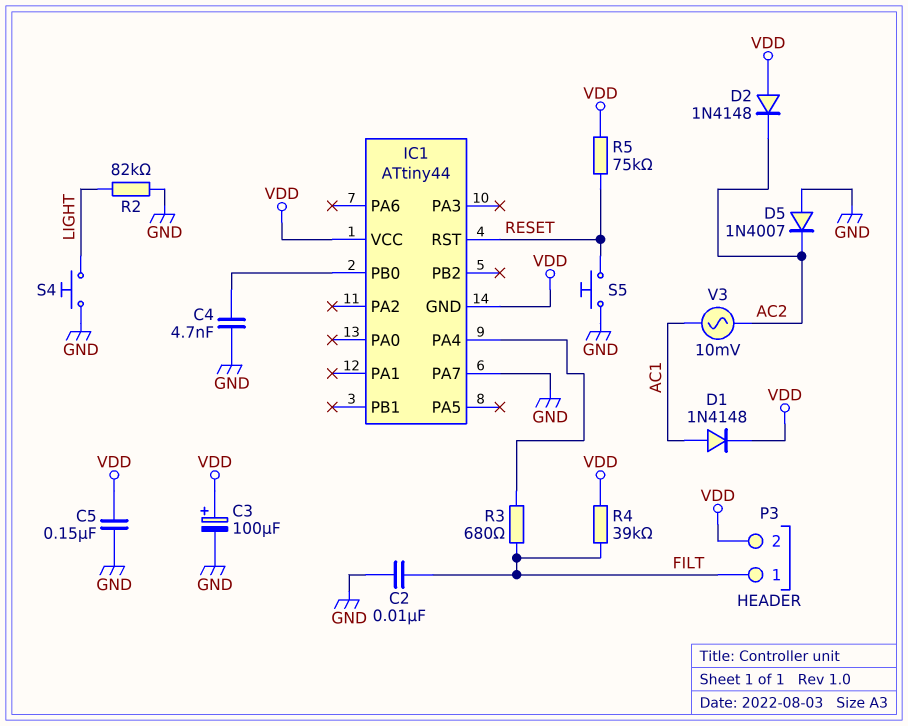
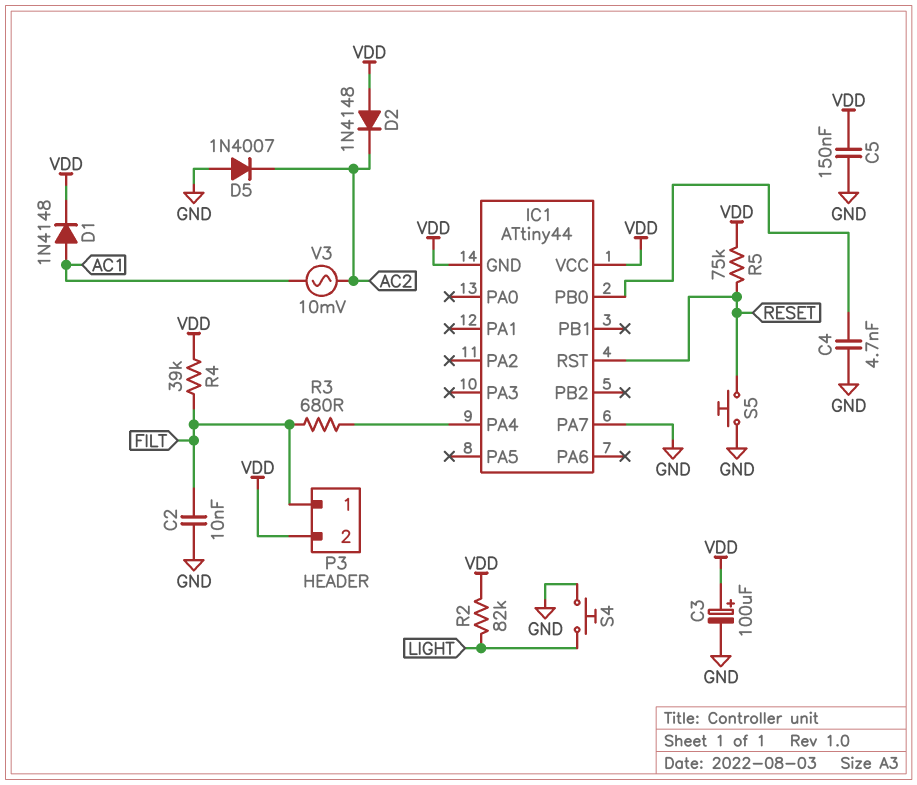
R2: 82k (GND, LIGHT) -> 82k (LIGHT, VDD)

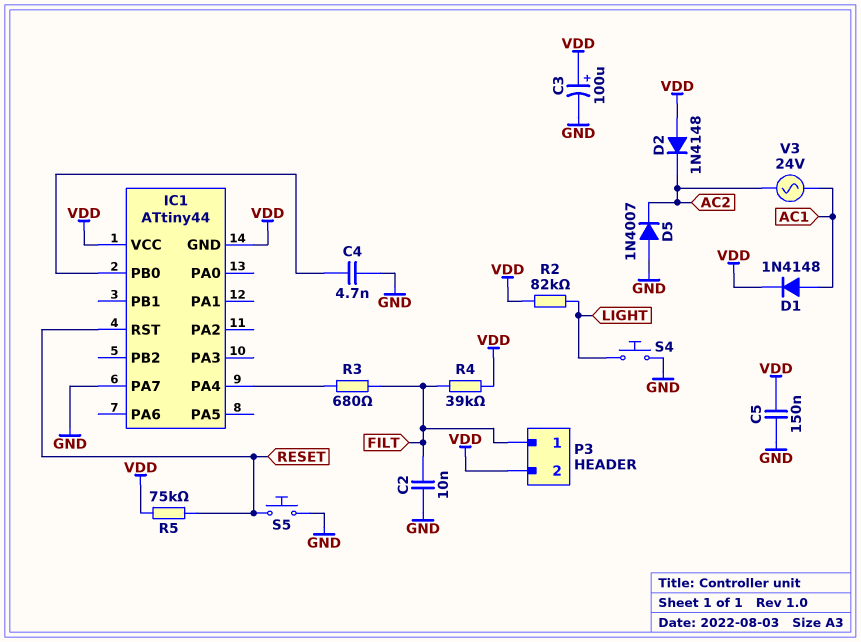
V3: AC 10mV (AC1, AC2) -> AC 24V (AC1, AC2)

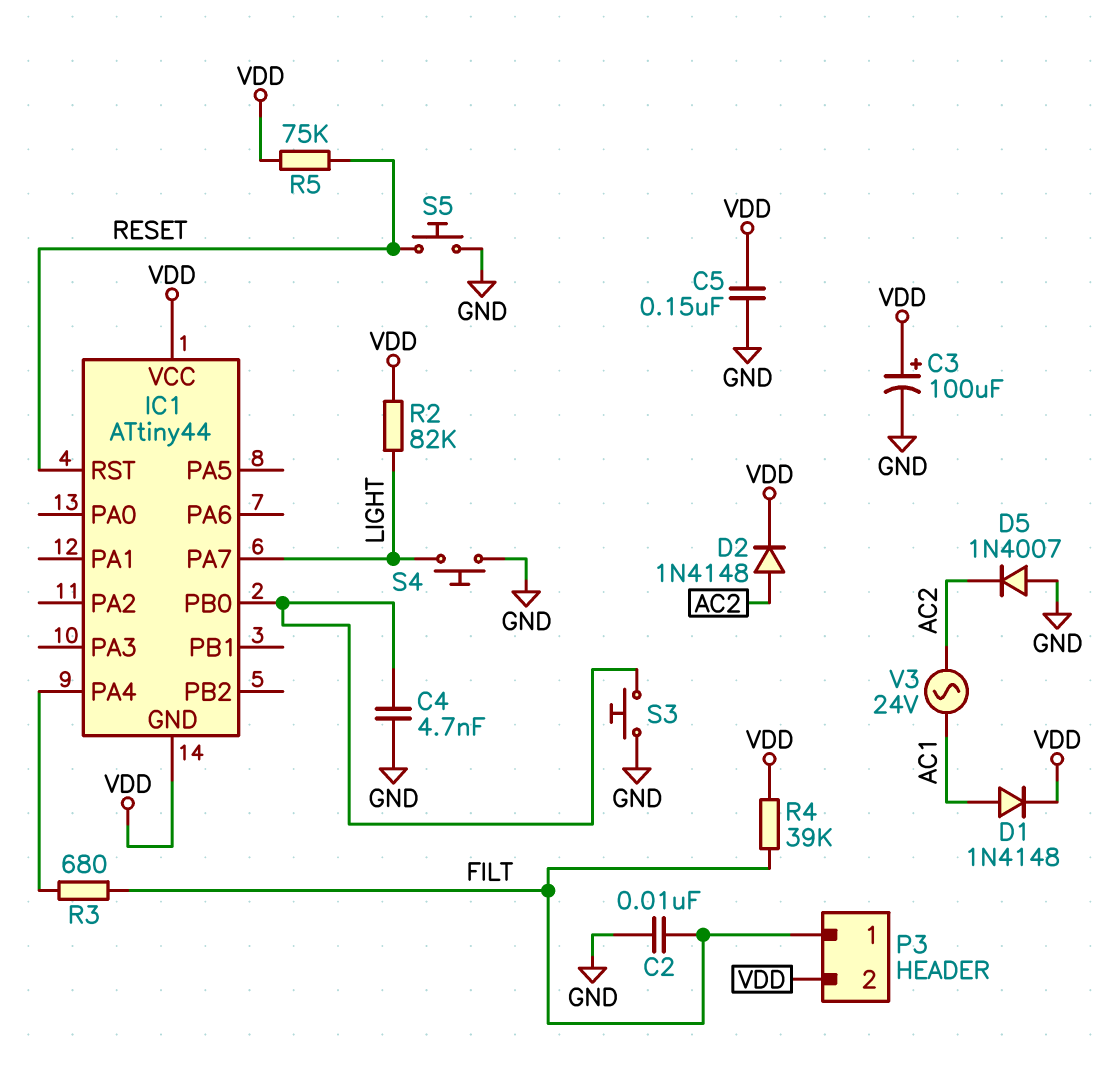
D2: diode 1N4148 (A VDD, K AC2) -> diode 1N4148 (A AC2, K VDD)
IC1 pin PA7: GND -> LIGHT
S3: none -> button (GND, IC1/PB0)

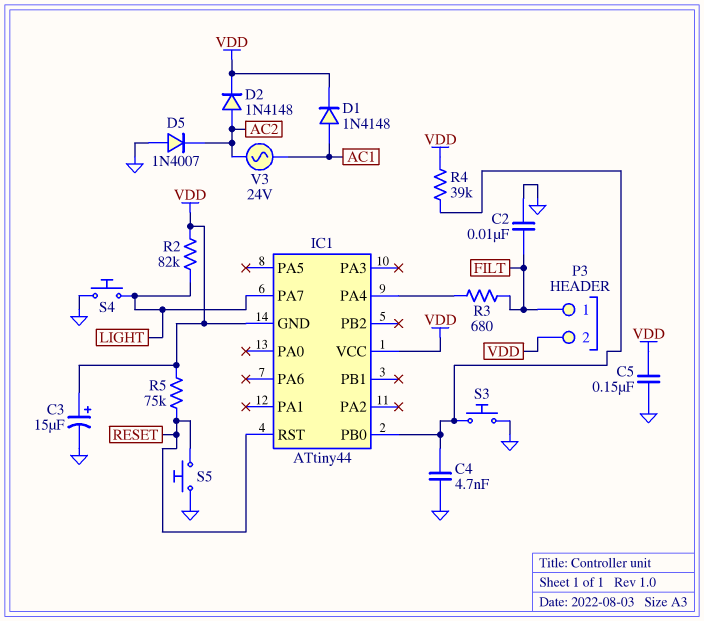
C3: 100uF (plus VDD, minus GND) -> 15uF (plus VDD, minus GND)
R4: 39k (FILT, VDD) -> 39k (IC1/PB0, VDD)

